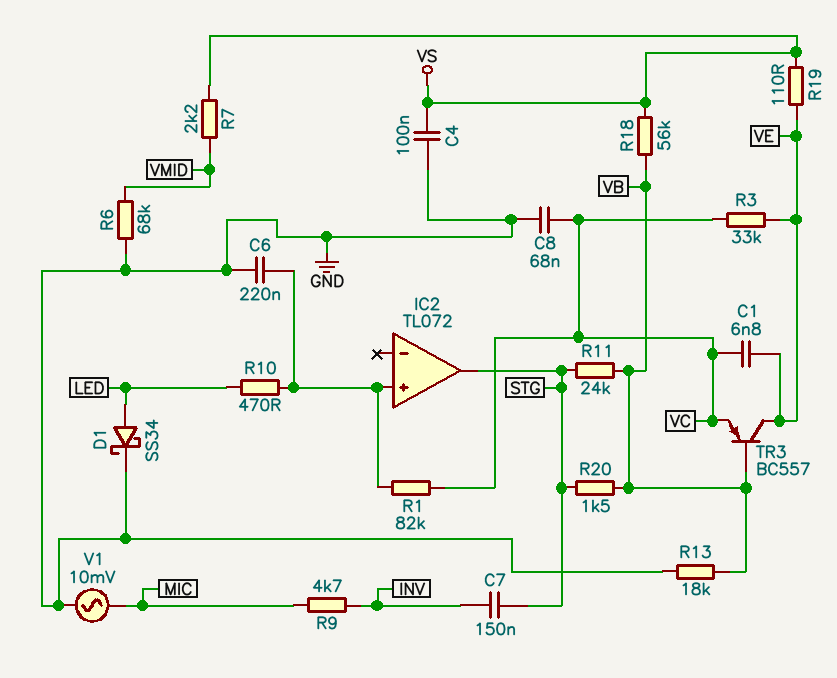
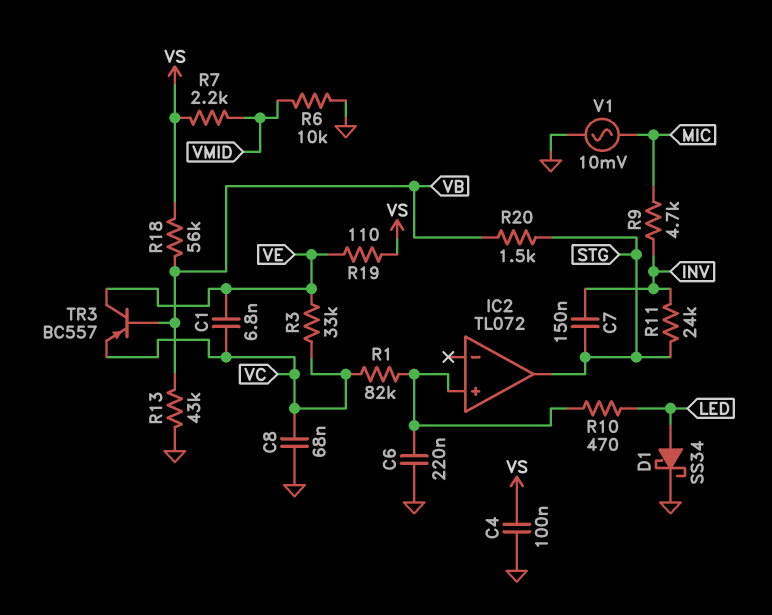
R6: 68k (GND, VMID) -> 10k (GND, VMID)
R11: 24k (STG, VB) -> 24k (INV, STG)
R13: 18k (GND, VB) -> 43k (GND, VB)

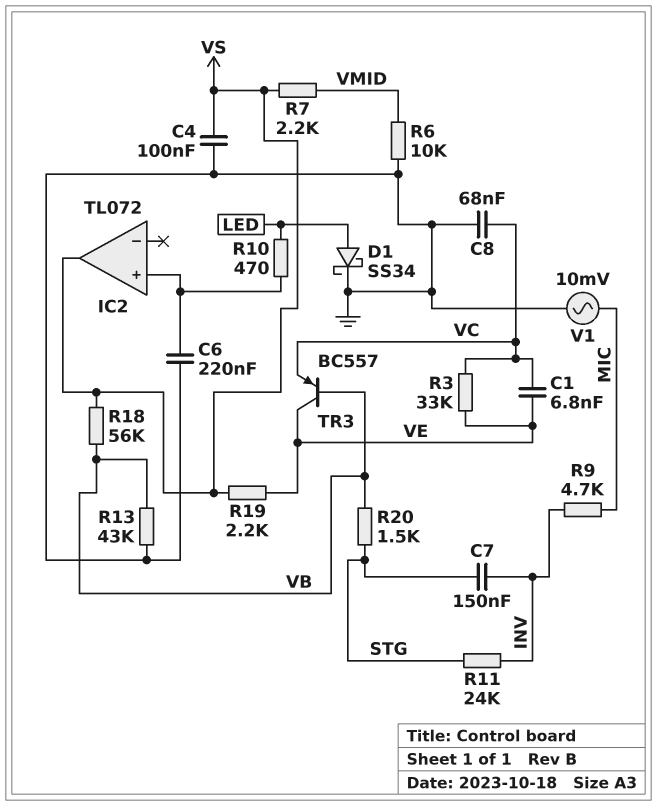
IC2 pin out: STG -> VS
R1: 82k (IC2/in+, VC) -> none
R19: 110 (VE, VS) -> 2.2k (VE, VS)

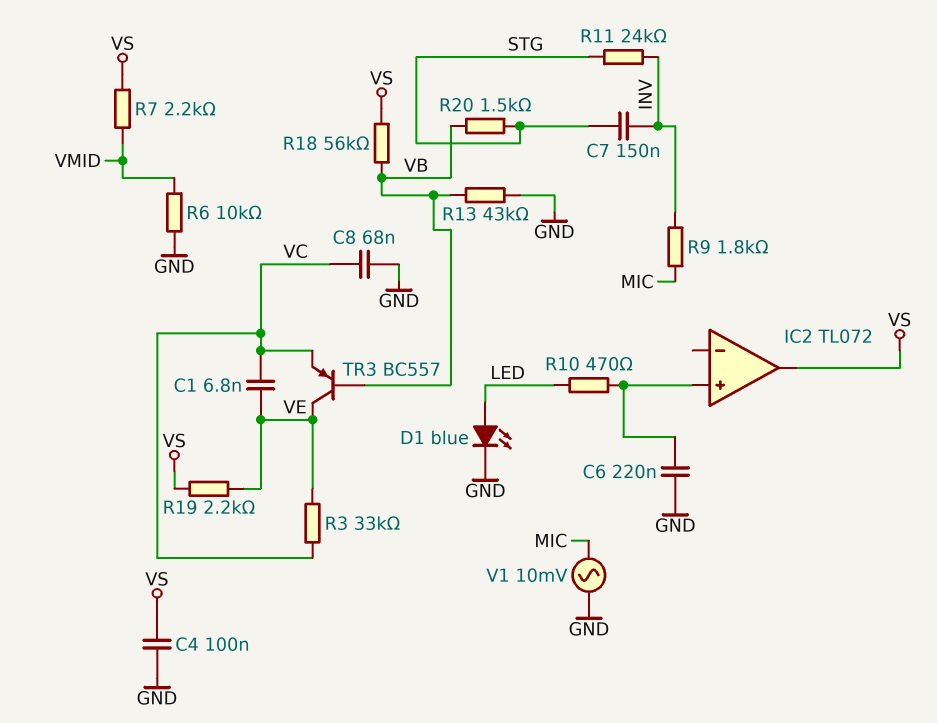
D1: schottky SS34 (A LED, K GND) -> LED blue (A LED, K GND)
R9: 4.7k (INV, MIC) -> 1.8k (INV, MIC)

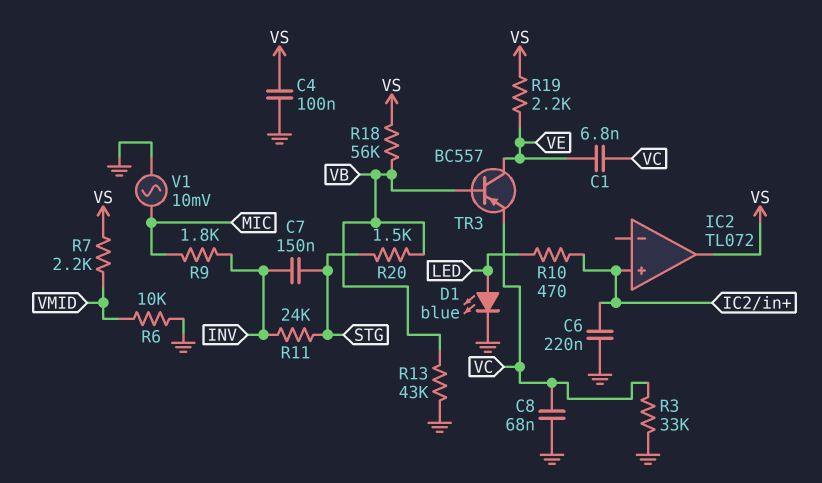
R3: 33k (VC, VE) -> 33k (GND, VC)

